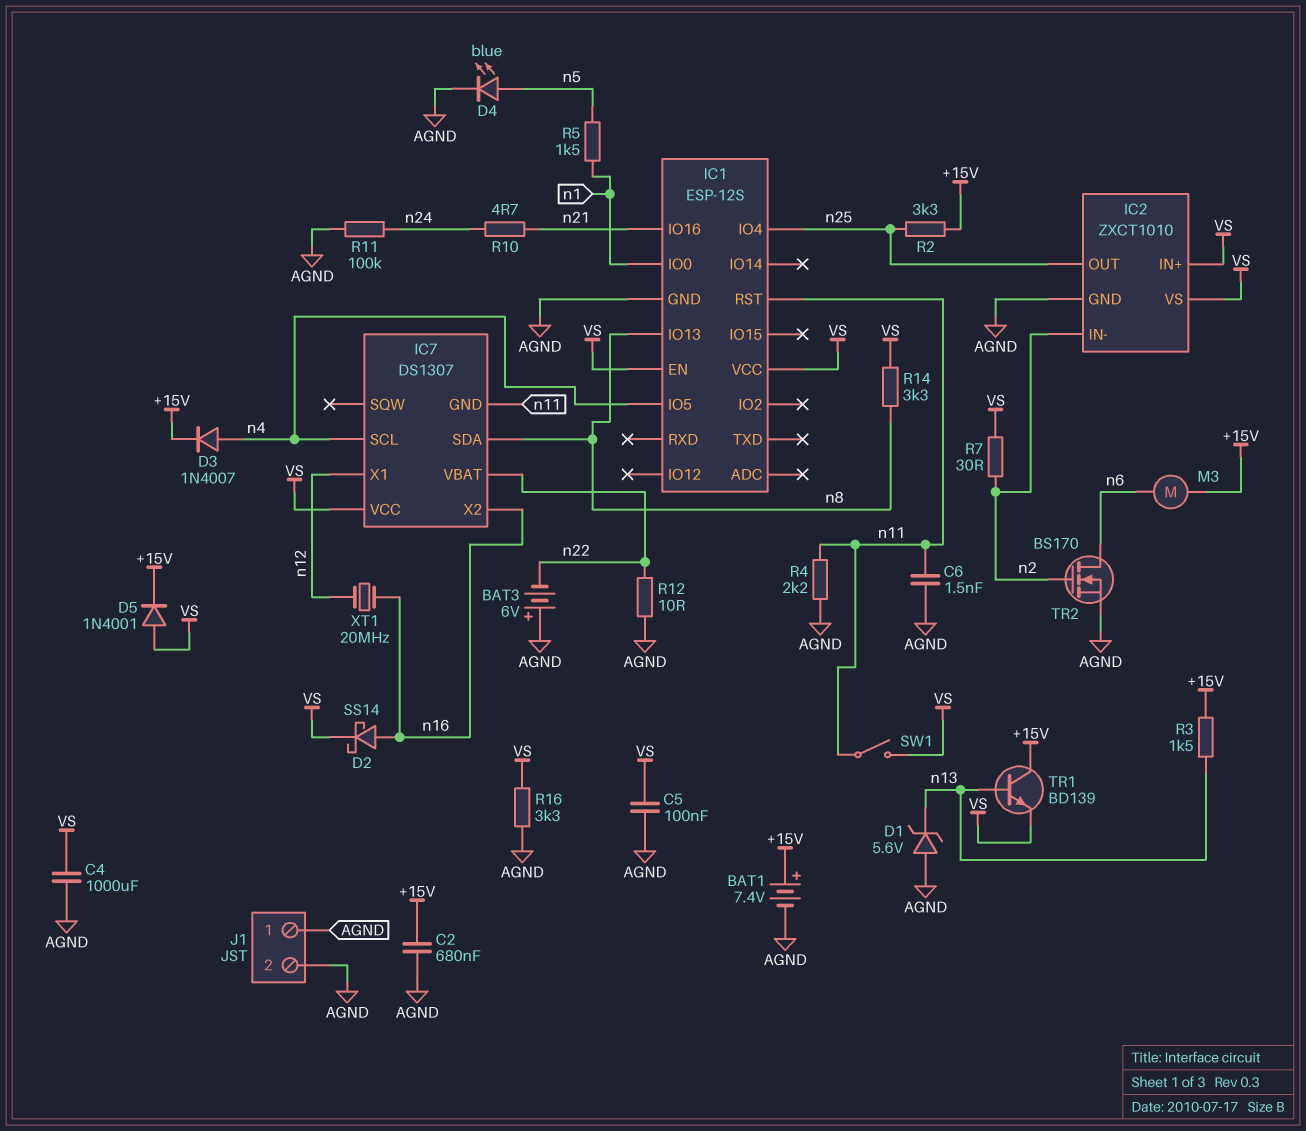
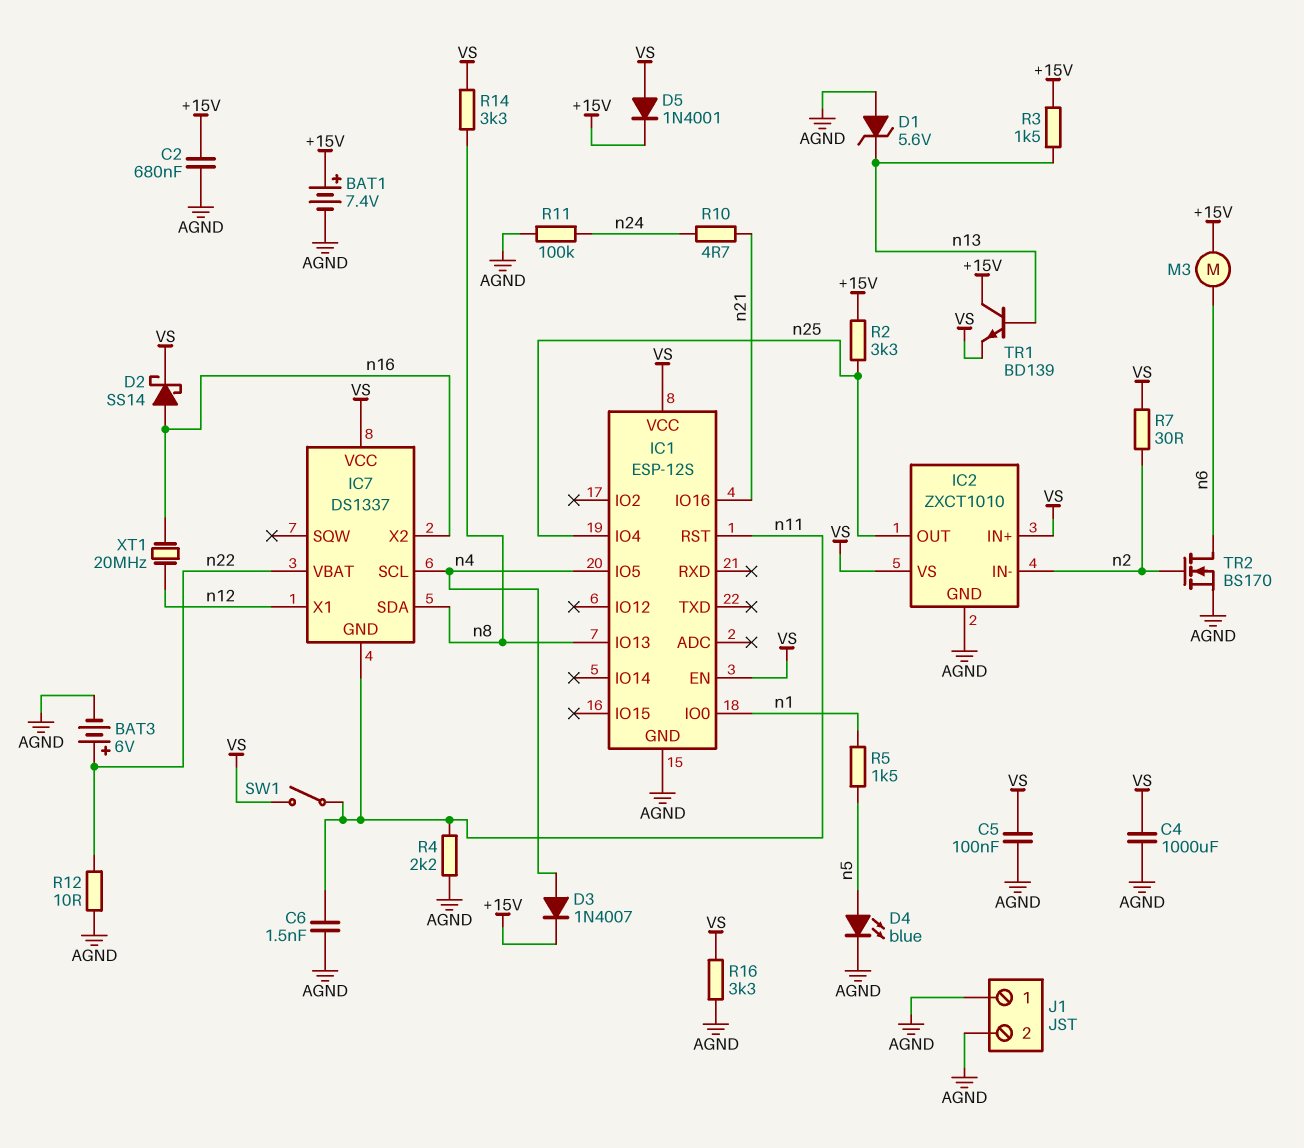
BAT3: 6V (plus AGND, minus n22) -> 6V (plus n22, minus AGND)
IC7: DS1307 -> DS1337

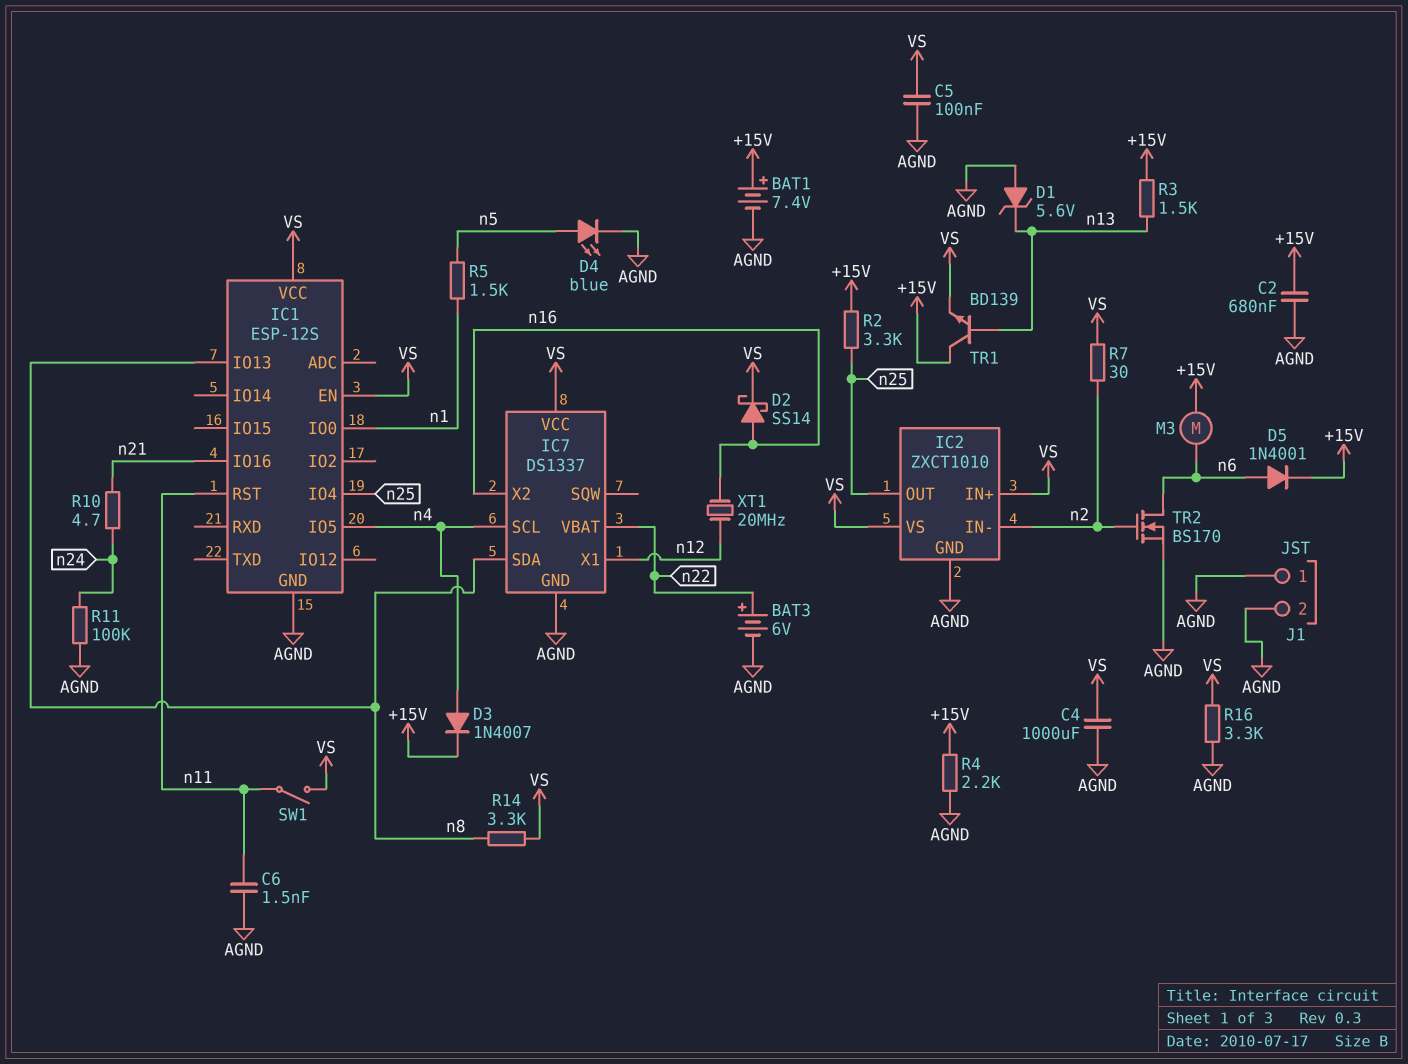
D5: diode 1N4001 (A VS, K +15V) -> diode 1N4001 (A n6, K +15V)
IC7 pin GND: n11 -> AGND
R4: 2.2k (AGND, n11) -> 2.2k (+15V, AGND)
R12: 10 (AGND, n22) -> none

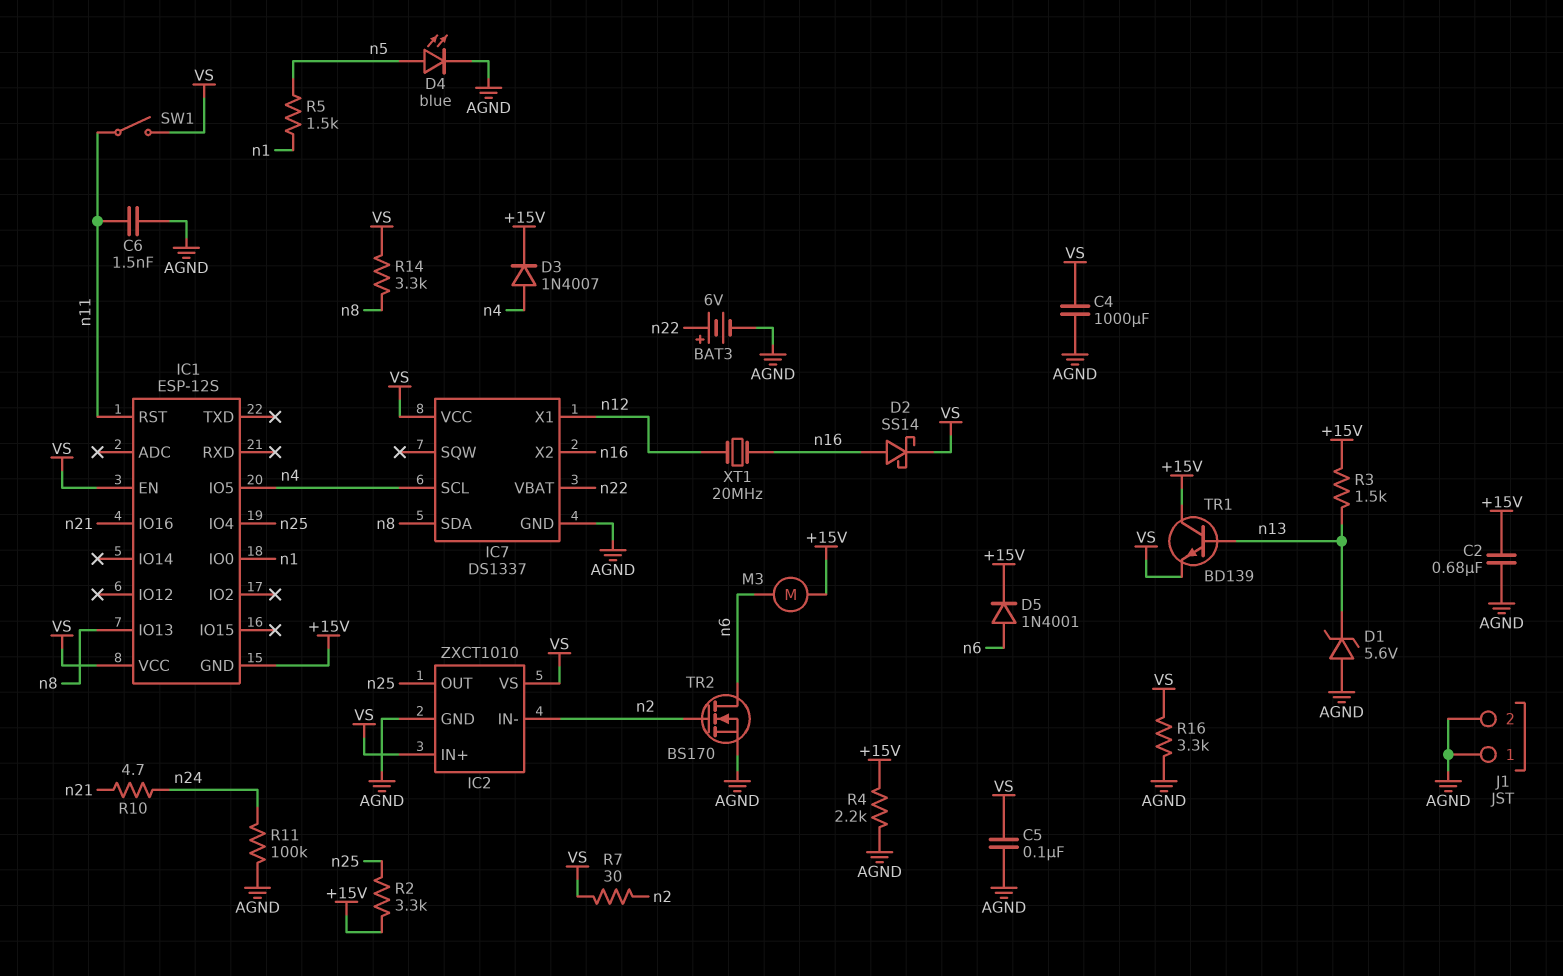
BAT1: 7.4V (plus +15V, minus AGND) -> none
IC1 pin GND: AGND -> +15V

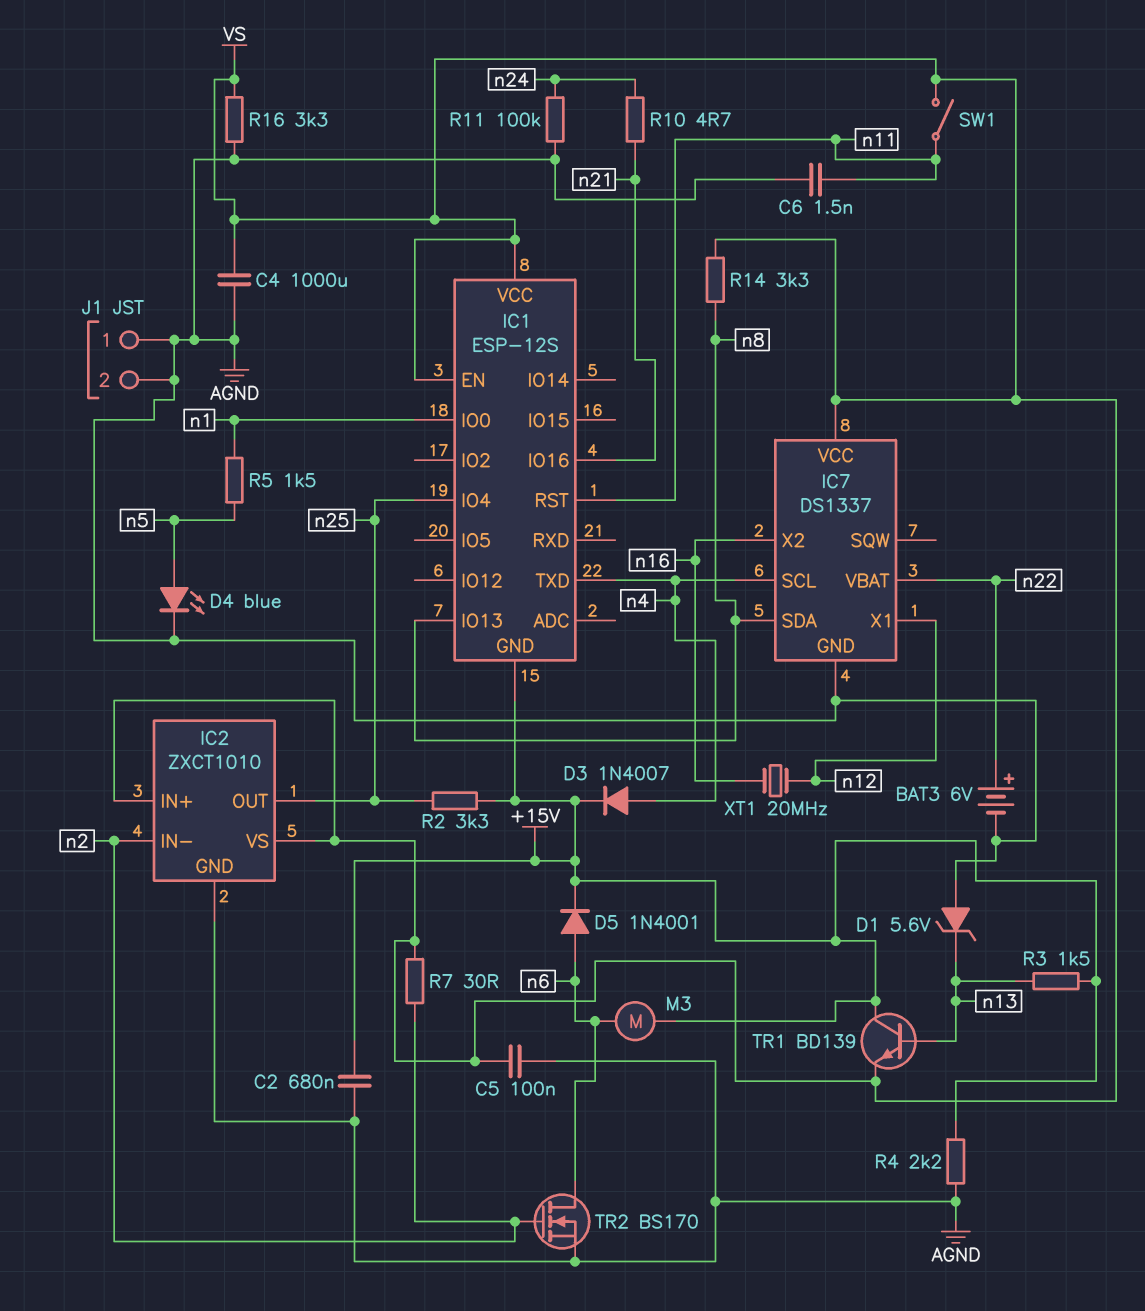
D2: schottky SS14 (A n16, K VS) -> none
IC1 pin IO5: n4 -> none
IC1 pin TXD: none -> n4

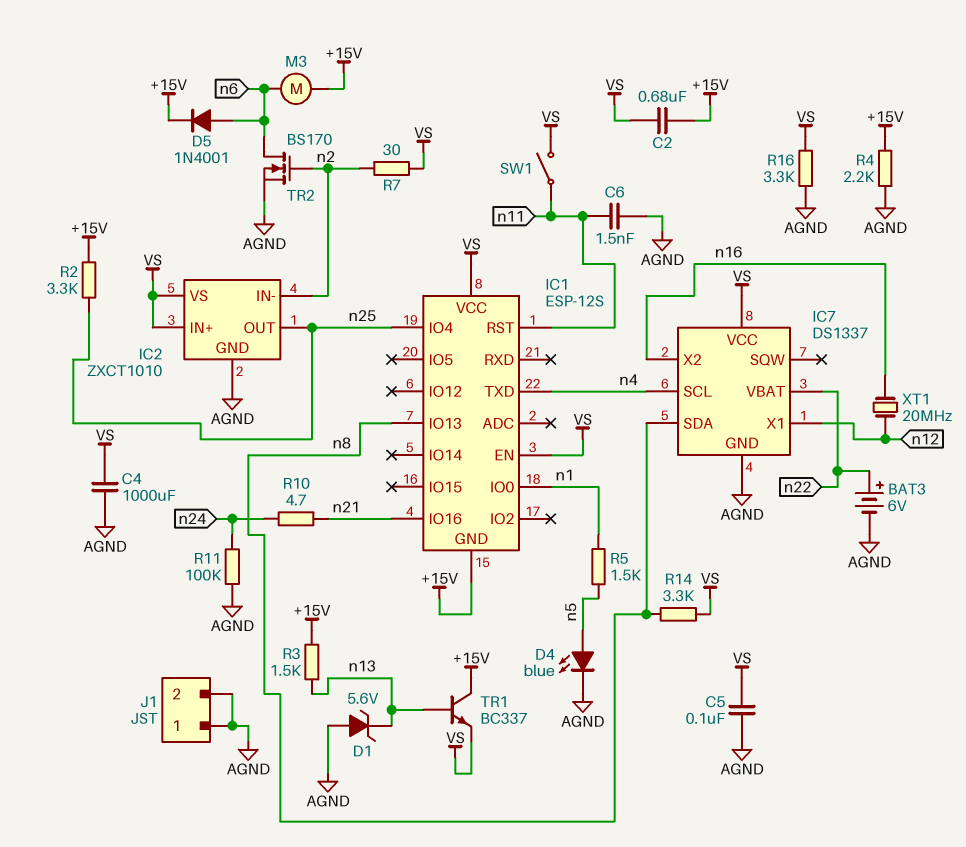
C2: 680nF (+15V, AGND) -> 680nF (+15V, VS)
D3: diode 1N4007 (A n4, K +15V) -> none
TR1: NPN BD139 (B n13, C +15V, E VS) -> NPN BC337 (B n13, C +15V, E VS)

